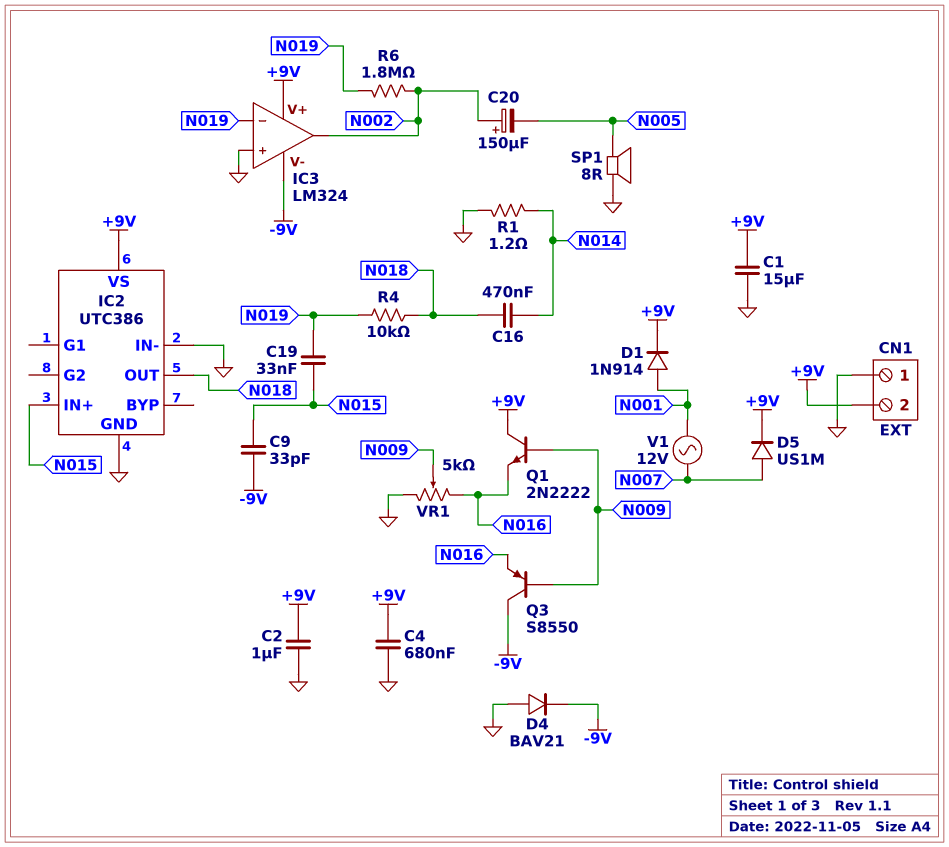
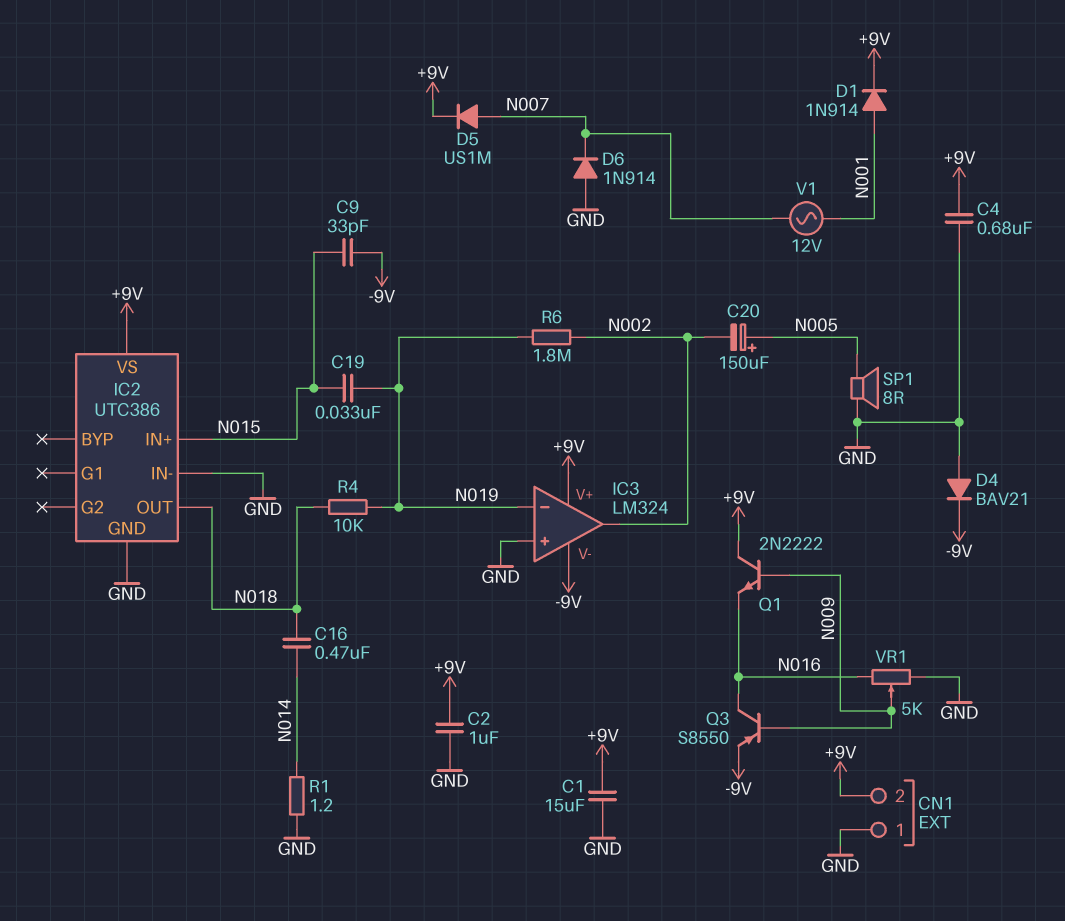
C20: 150uF (plus N002, minus N005) -> 150uF (plus N005, minus N002)
D6: none -> diode 1N914 (A GND, K N007)
Q3: PNP S8550 (B N009, C -9V, E N016) -> PNP S8550 (B N009, C N016, E -9V)

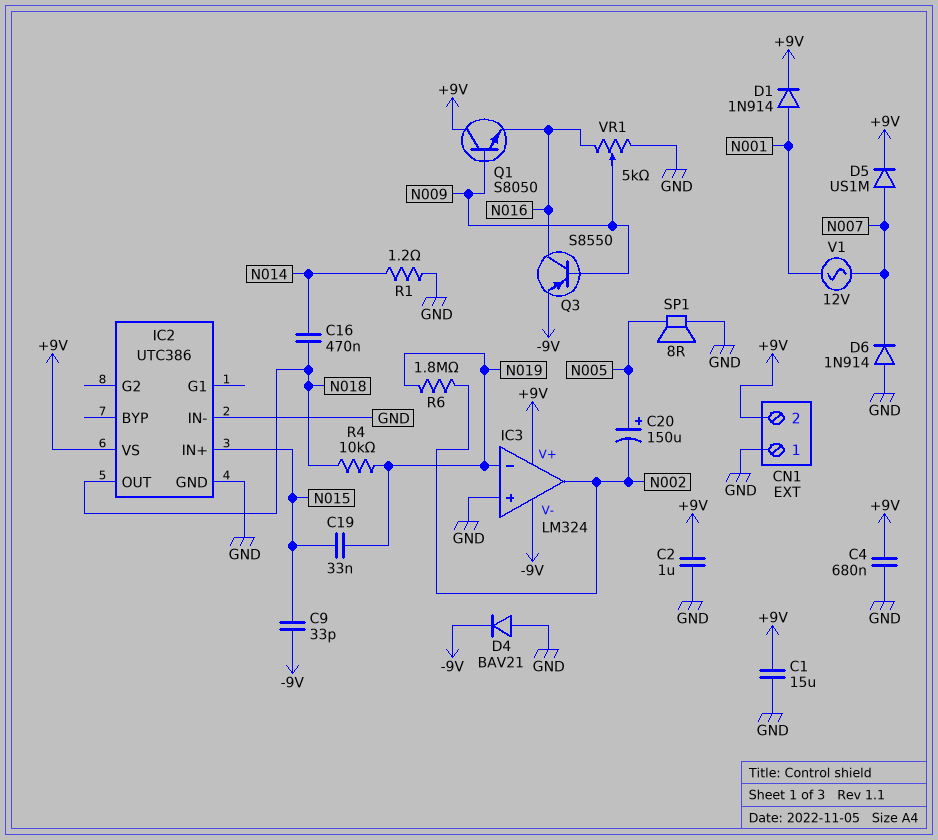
Q1: NPN 2N2222 (B N009, C +9V, E N016) -> NPN S8050 (B N009, C +9V, E N016)

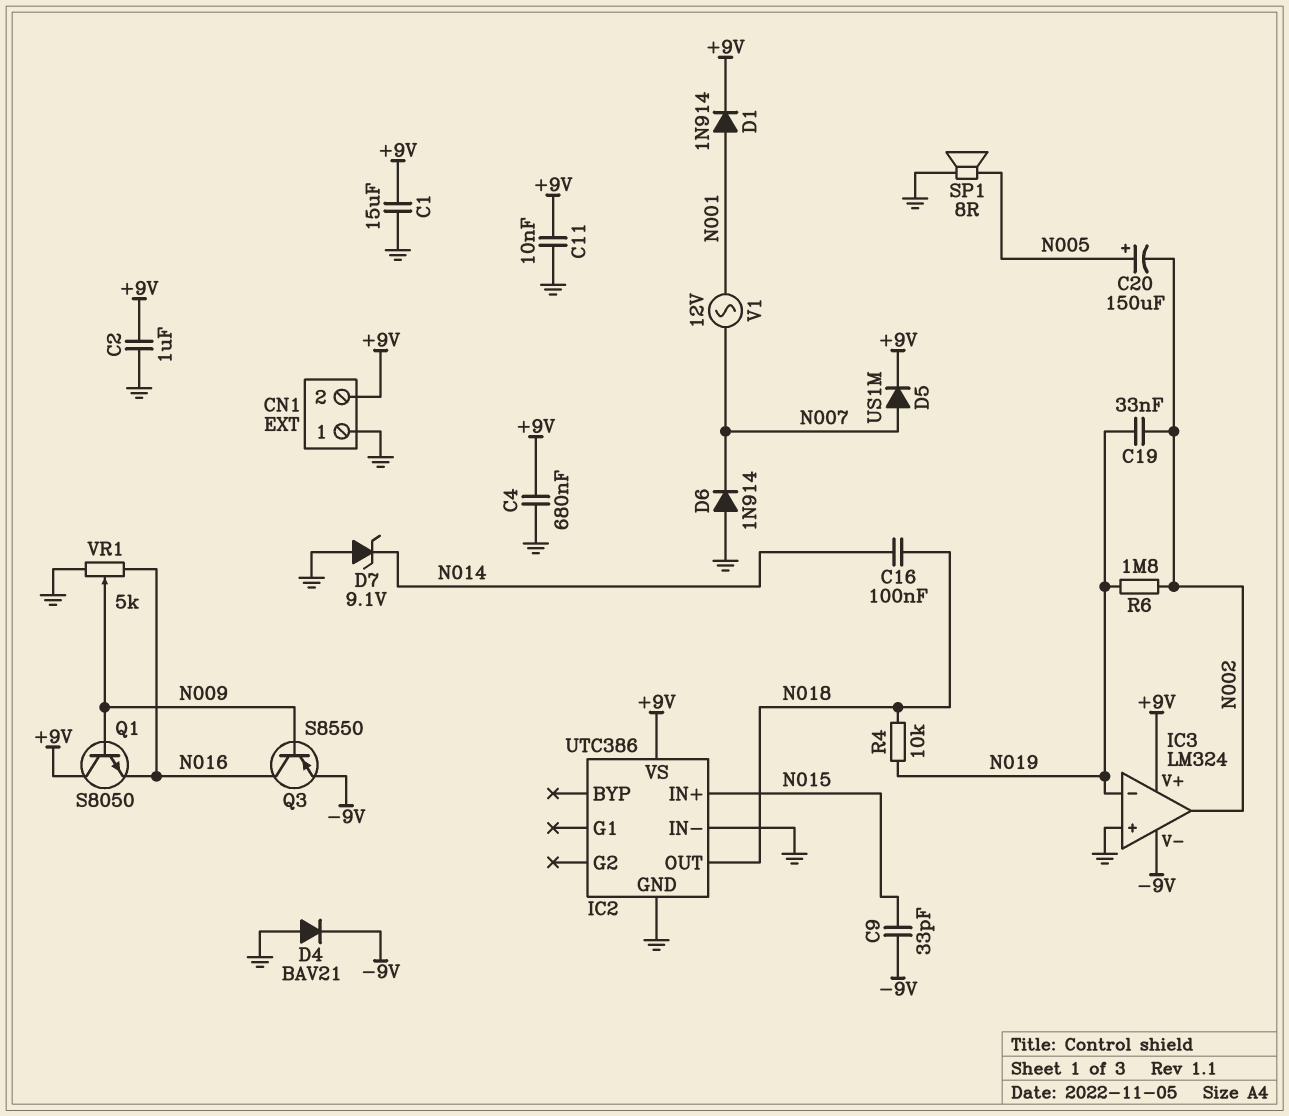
C11: none -> 10nF (+9V, GND)
C16: 470nF (N014, N018) -> 100nF (N014, N018)
C19: 33nF (N015, N019) -> 33nF (N002, N019)
D7: none -> zener 9.1V (A GND, K N014)
R1: 1.2 (GND, N014) -> none

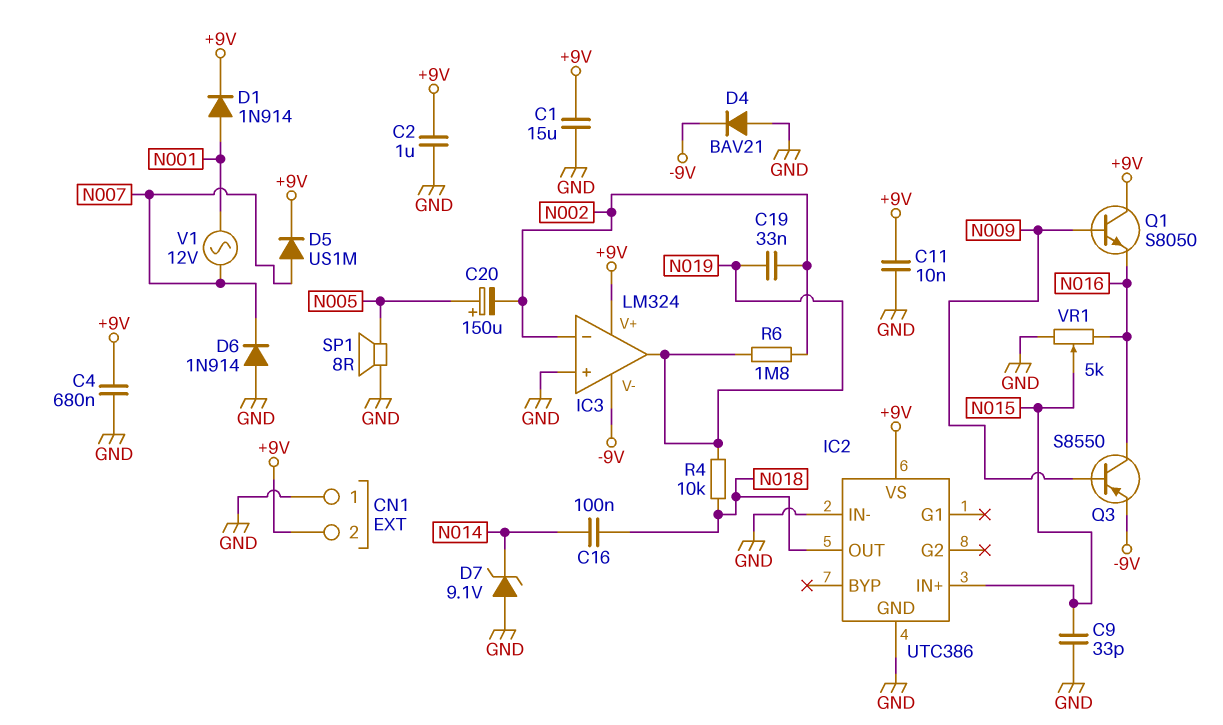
C9: 33pF (-9V, N015) -> 33pF (GND, N015)
IC3 pin in-: N019 -> N002
IC3 pin out: N002 -> N019
VR1: 5k (GND, N016, wiper N009) -> 5k (GND, N016, wiper N015)

